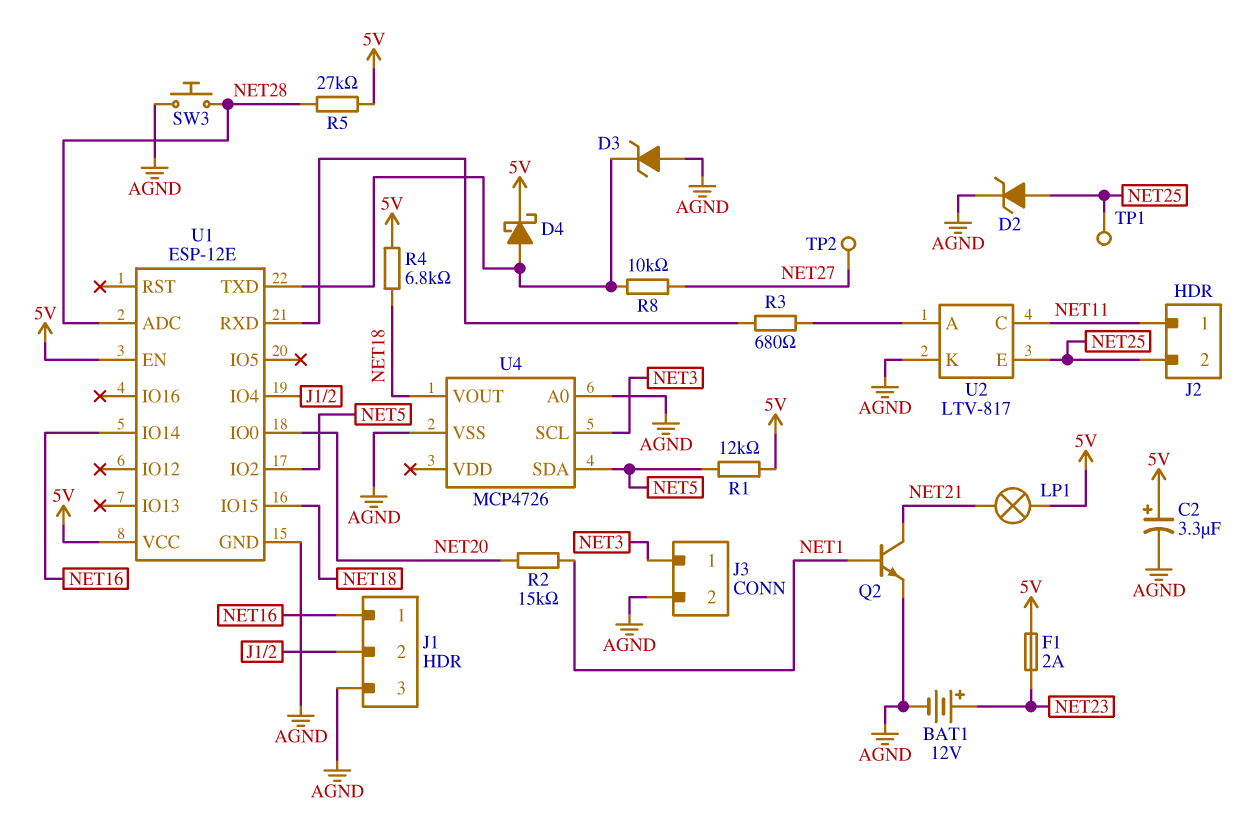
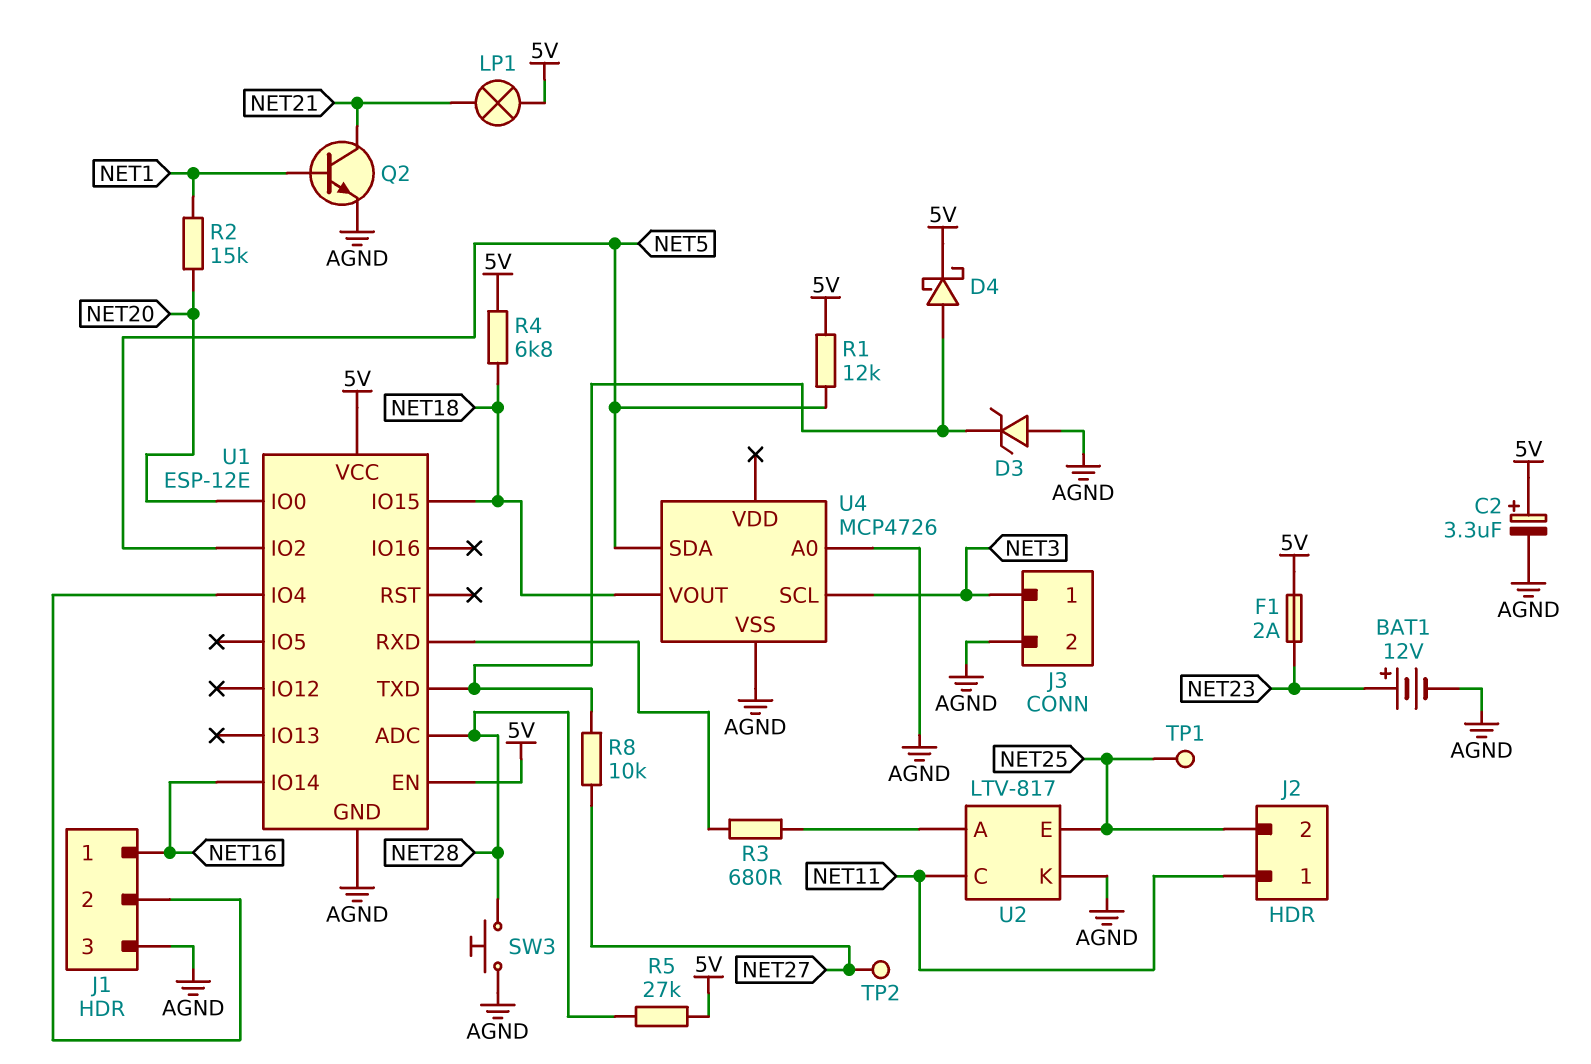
D2: zener (A NET25, K AGND) -> none

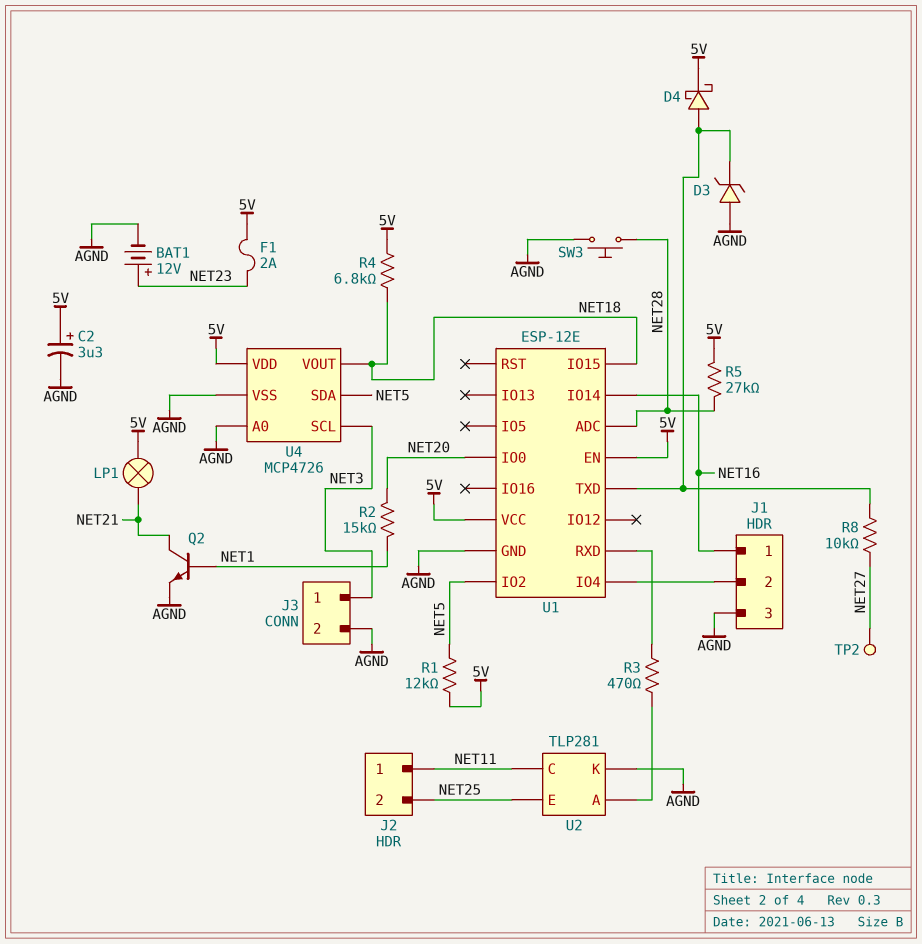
R3: 680 (U1/RXD, U2/A) -> 470 (U1/RXD, U2/A)
TP1: test point (NET25) -> none
U2: LTV-817 -> TLP281
U4 pin VDD: none -> 5V

